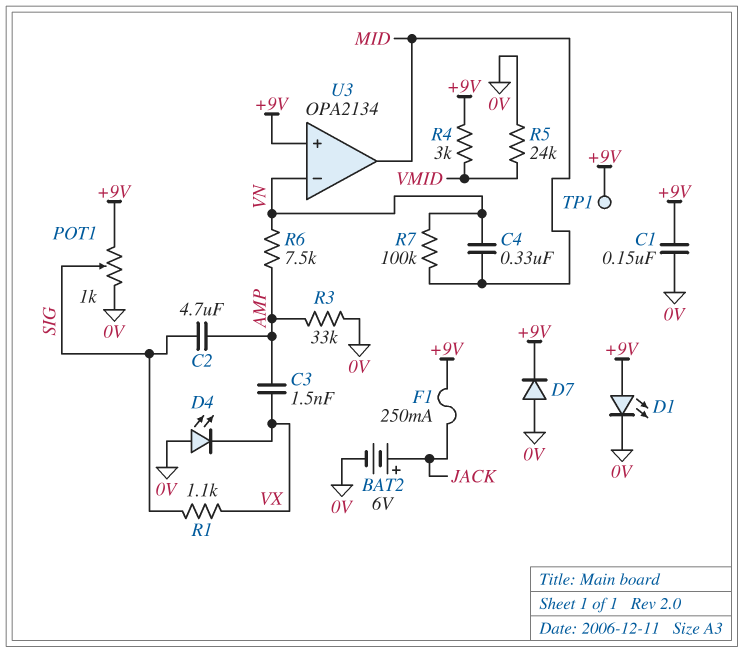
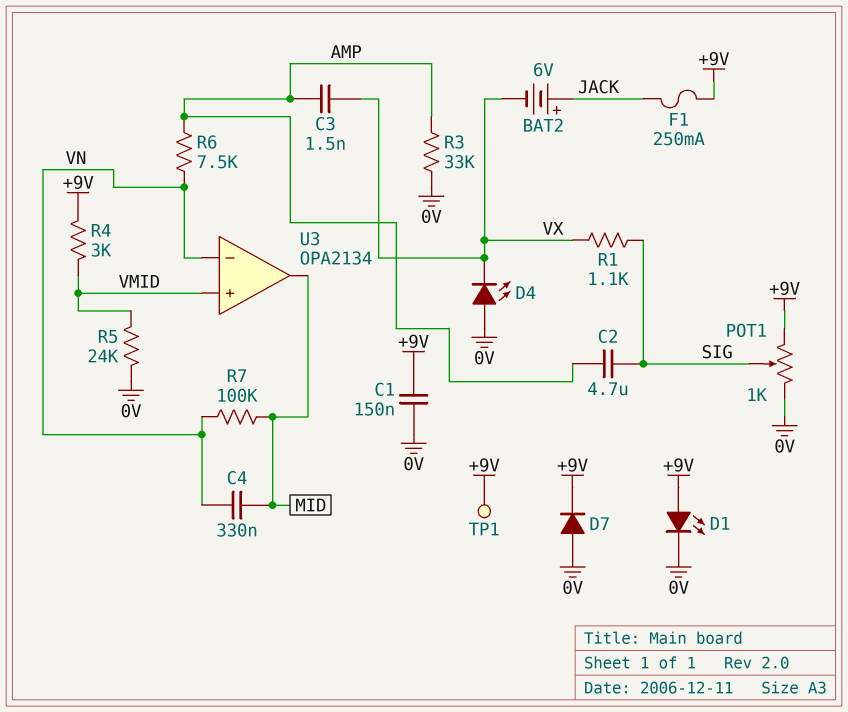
BAT2: 6V (plus JACK, minus 0V) -> 6V (plus JACK, minus VX)
U3 pin in+: +9V -> VMID

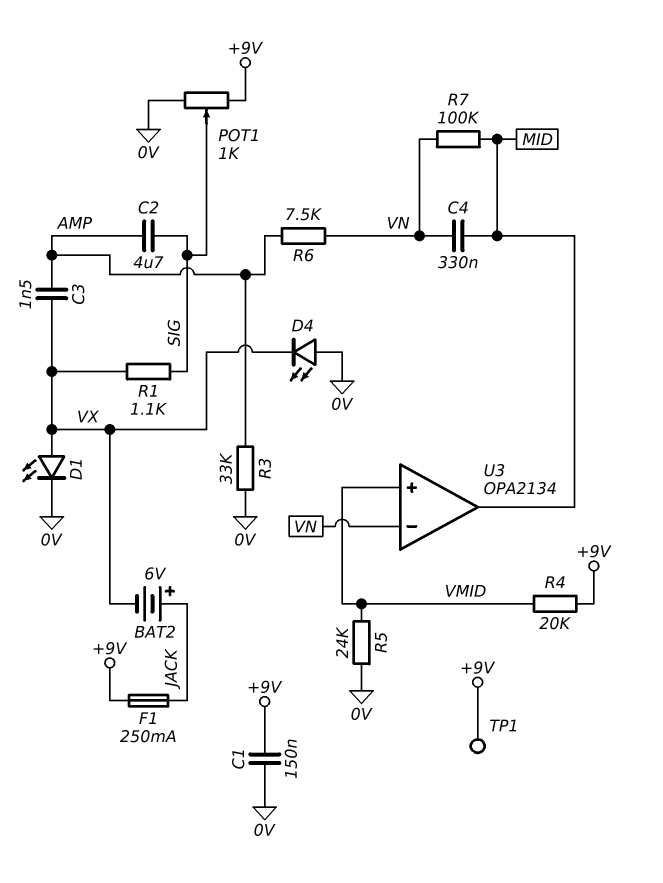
D1: LED (A +9V, K 0V) -> LED (A VX, K 0V)
D7: diode (A 0V, K +9V) -> none
R4: 3k (+9V, VMID) -> 20k (+9V, VMID)

